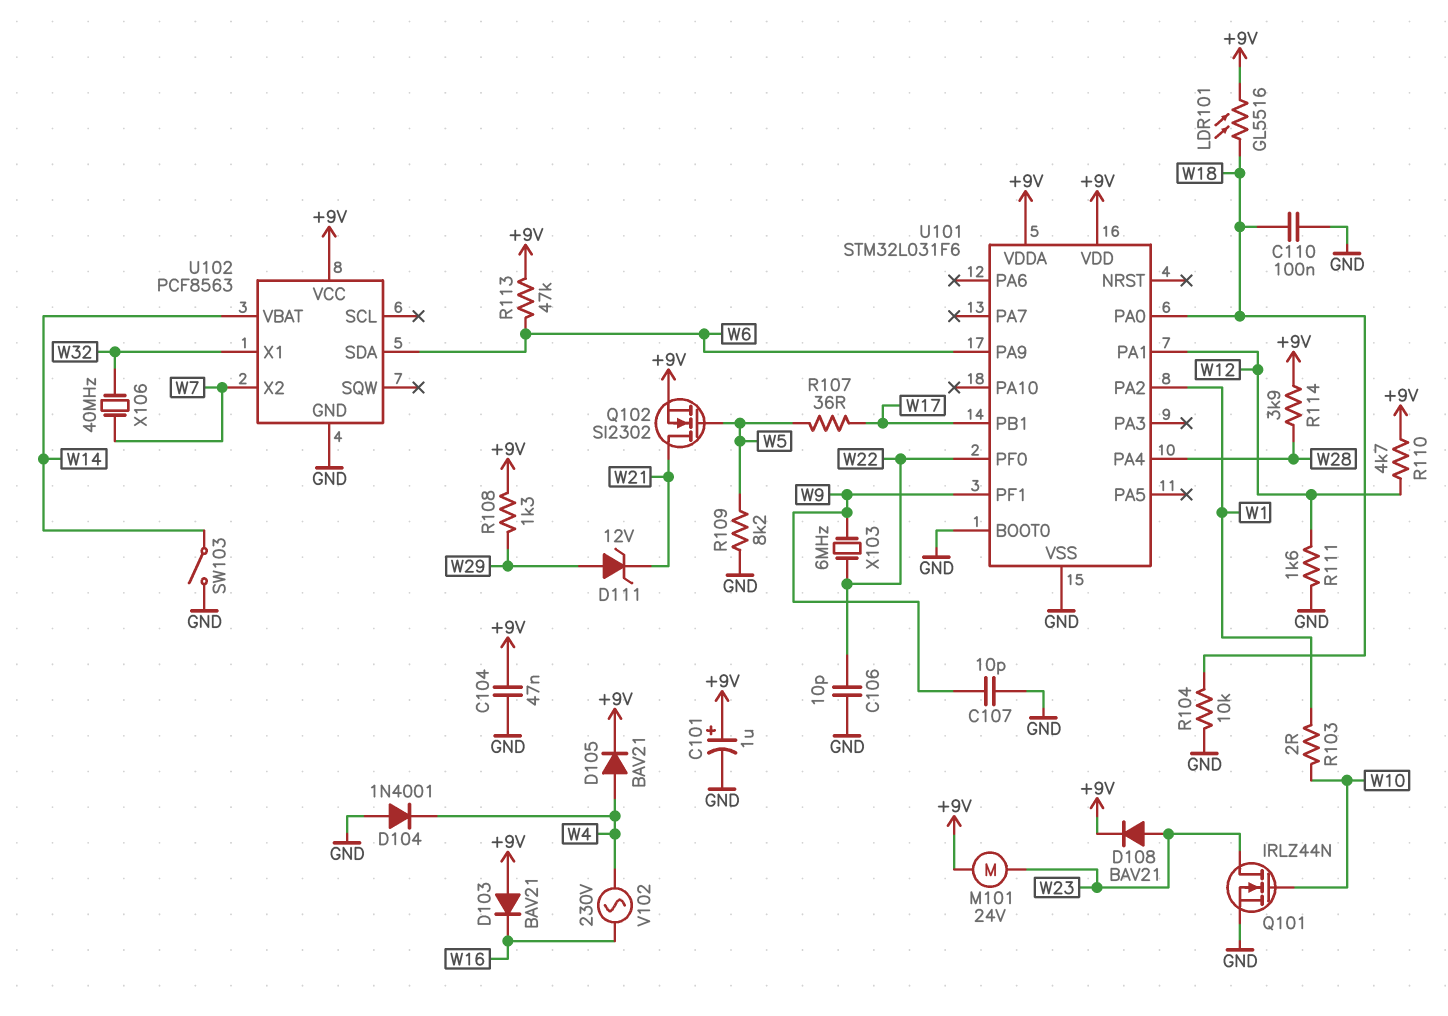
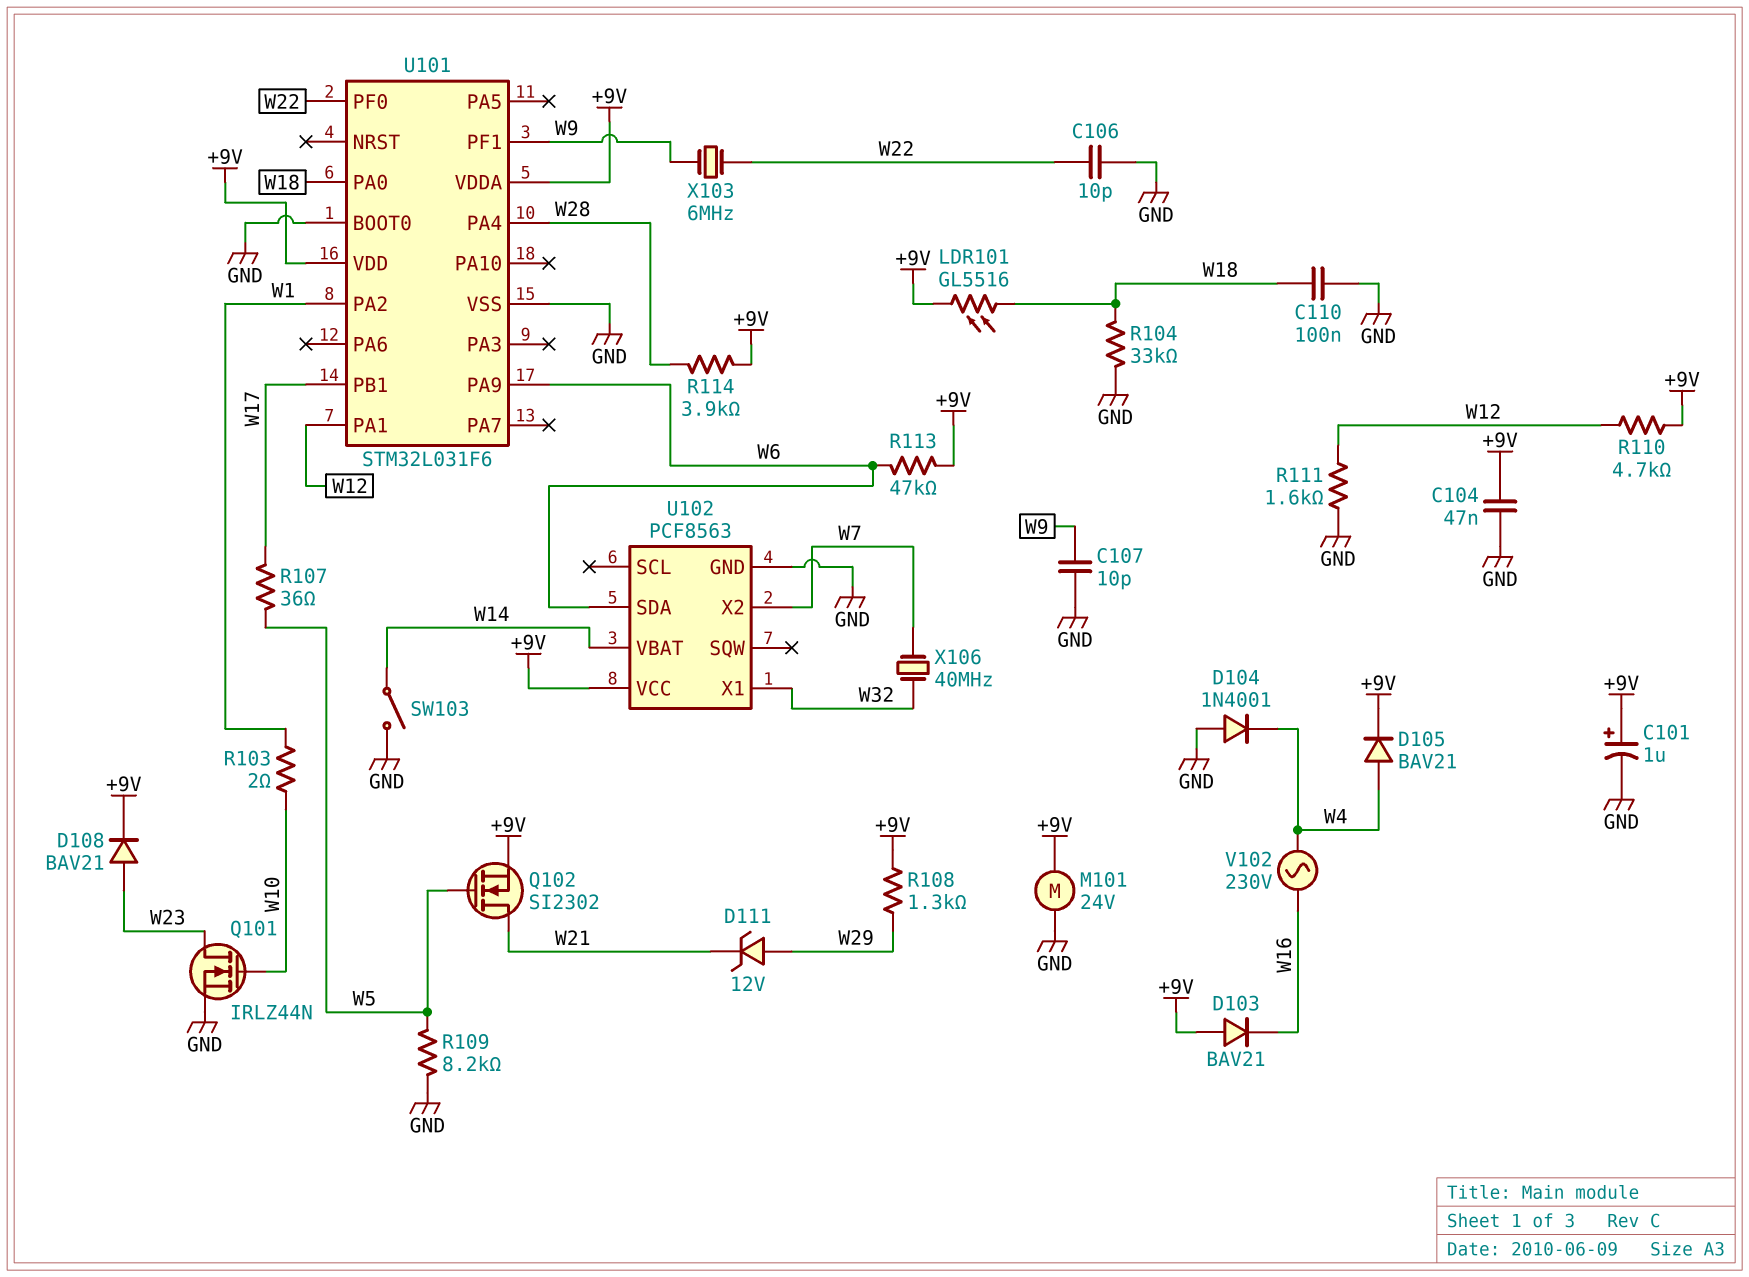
M101: motor 24V (+9V, W23) -> motor 24V (+9V, GND)
R104: 10k (GND, W18) -> 33k (GND, W18)

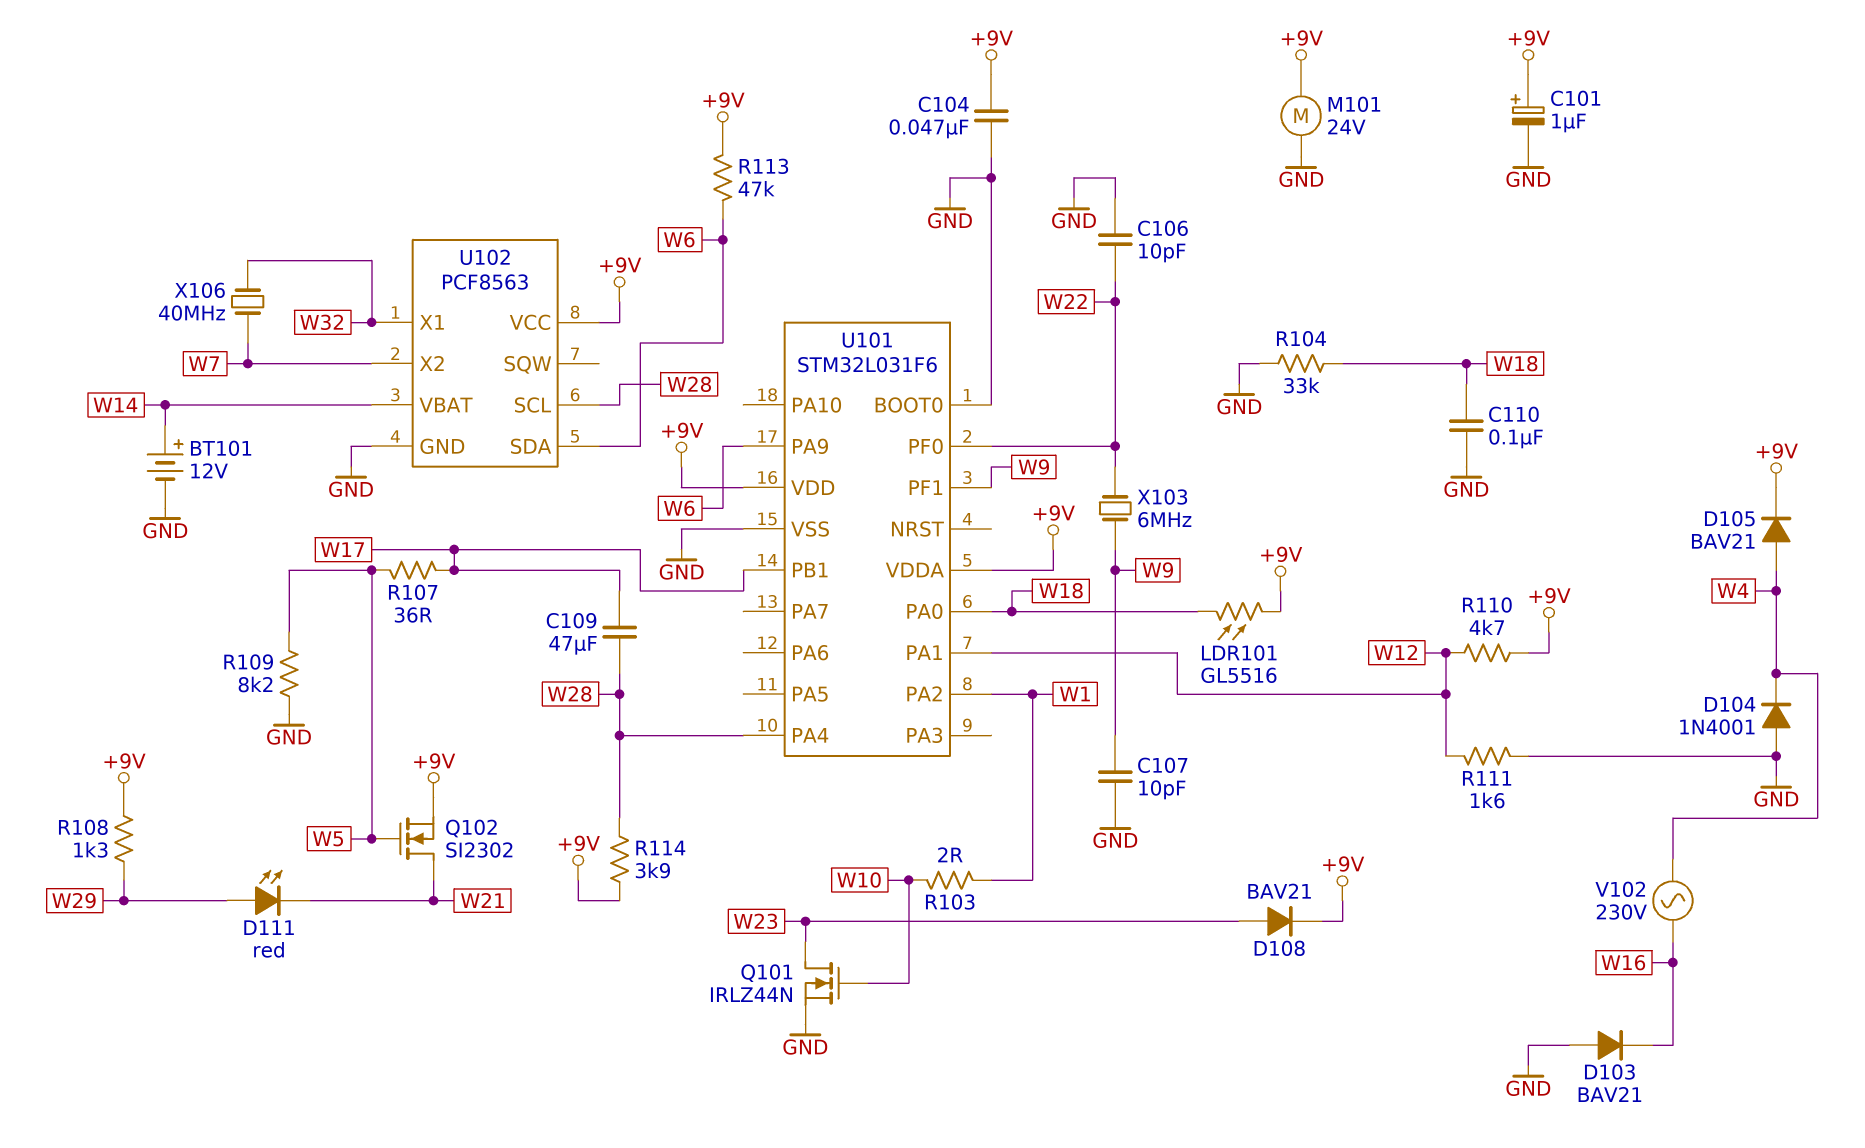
BT101: none -> 12V (plus W14, minus GND)
C109: none -> 47uF (W17, W28)
D103: diode BAV21 (A +9V, K W16) -> diode BAV21 (A GND, K W16)
D111: zener 12V (A W29, K W21) -> LED red (A W29, K W21)
SW103: switch (GND, W14) -> none
U102 pin SCL: none -> W28

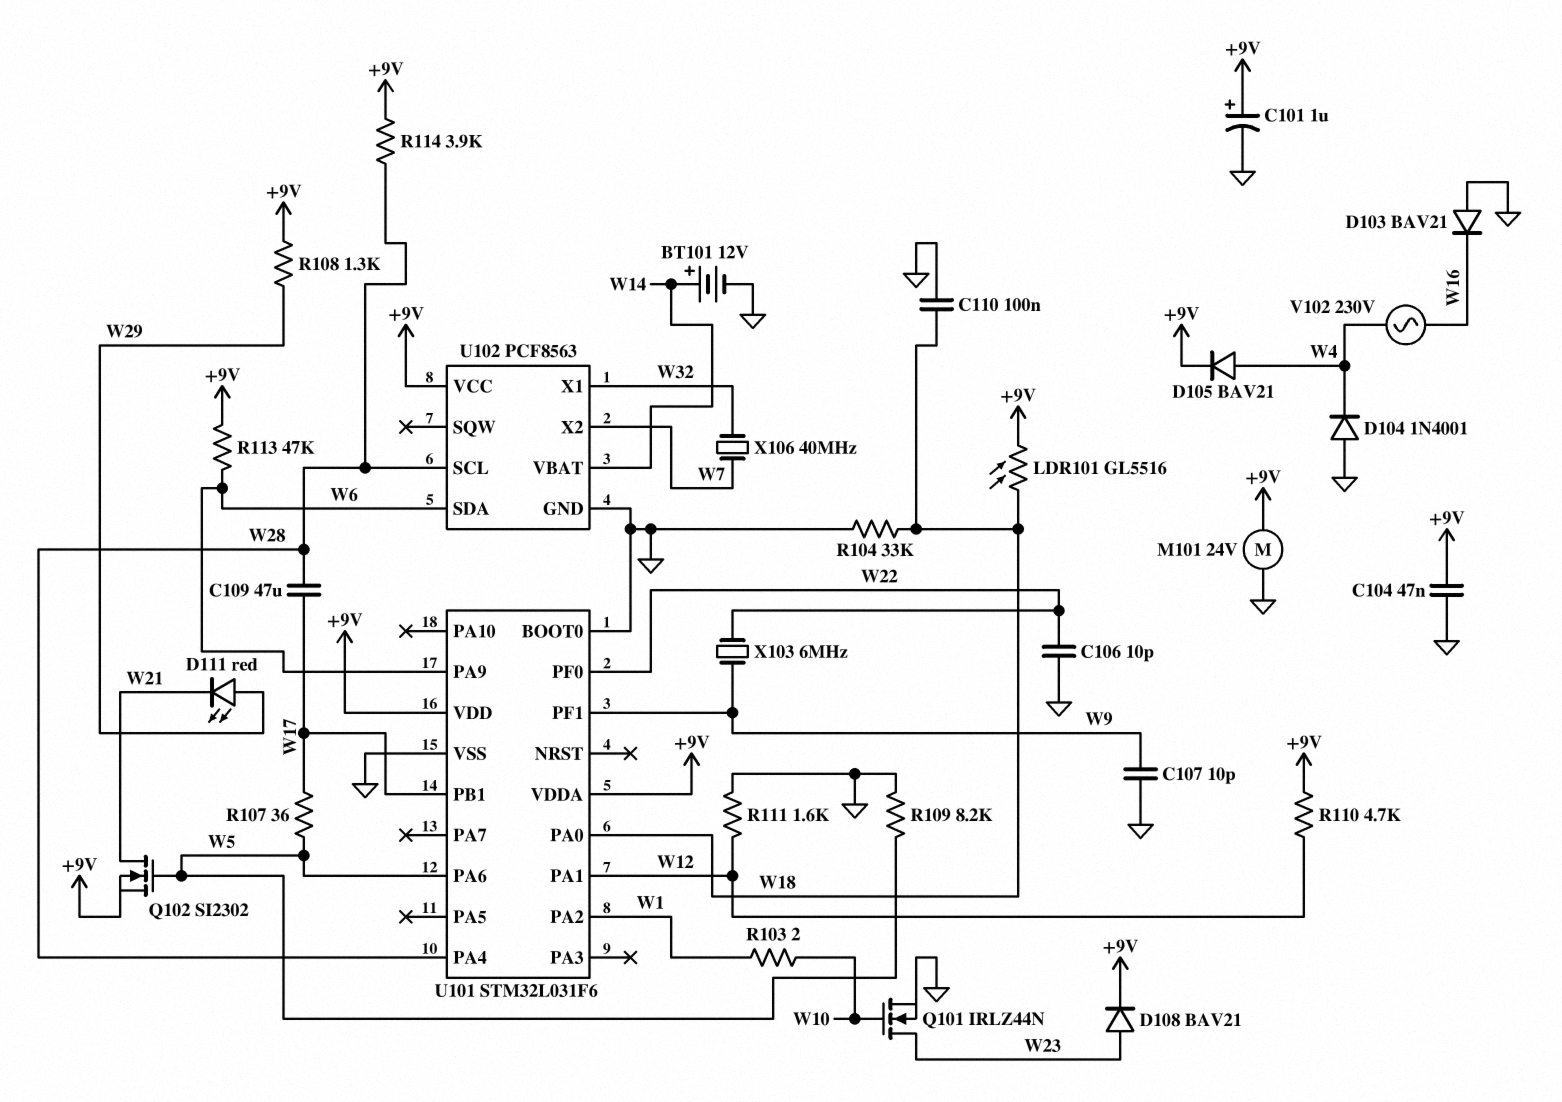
U101 pin PA6: none -> W5

